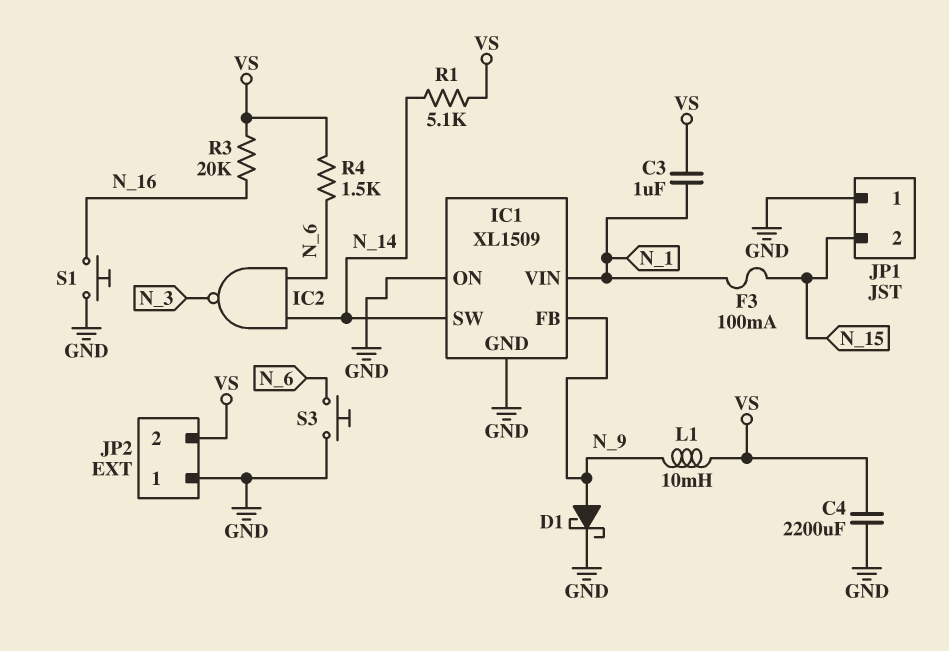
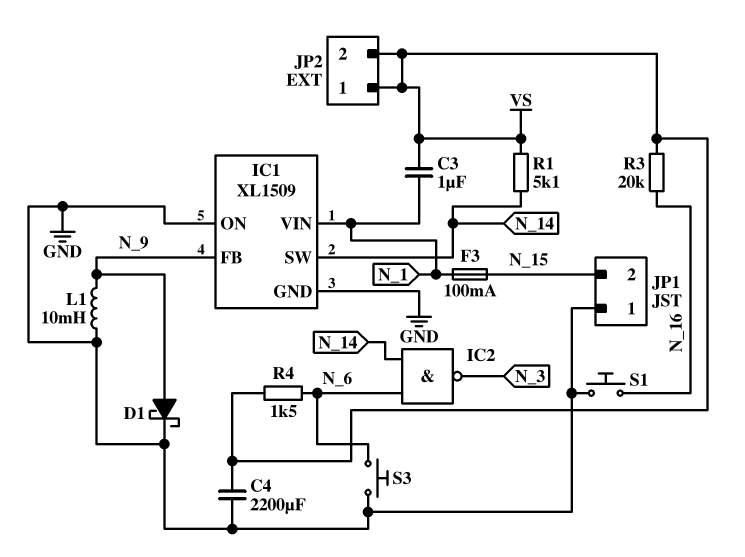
JP2 pin 1: GND -> VS
L1: 10mH (N_9, VS) -> 10mH (GND, N_9)

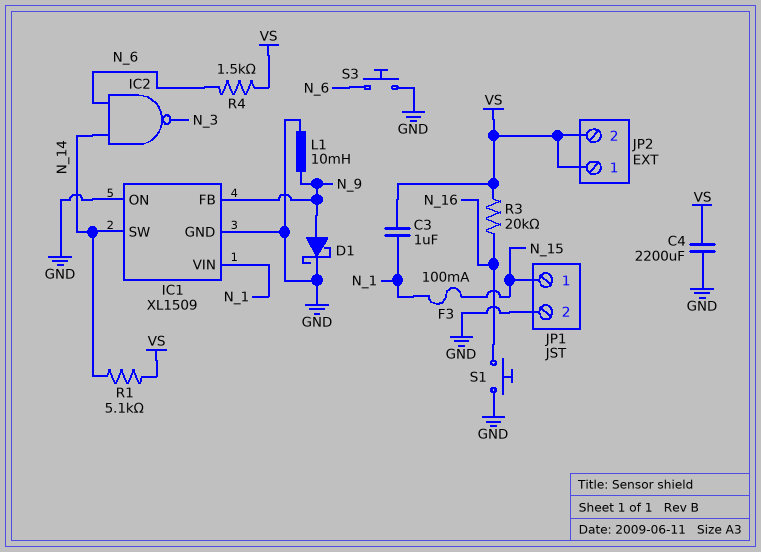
JP1 pin 1: GND -> N_15
JP1 pin 2: N_15 -> GND

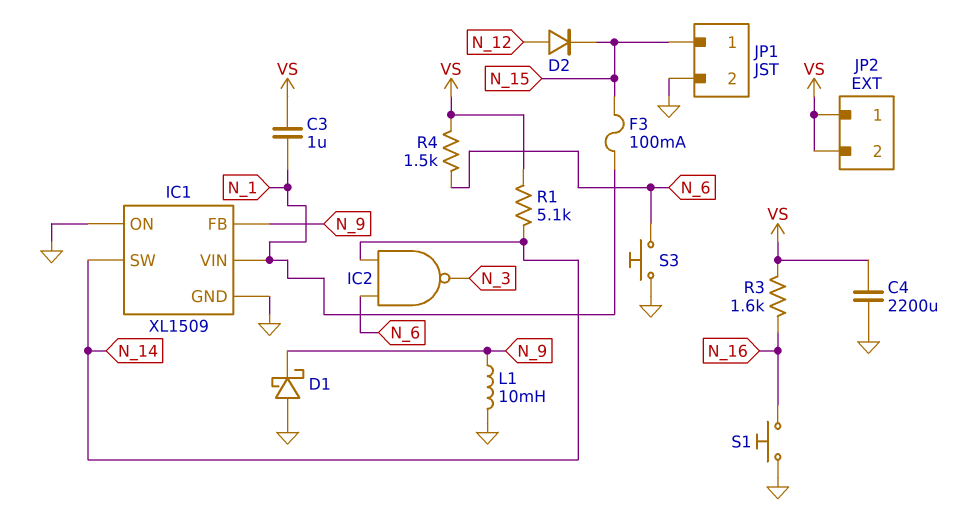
D1: schottky (A N_9, K GND) -> schottky (A GND, K N_9)
D2: none -> diode (A N_12, K N_15)
R3: 20k (N_16, VS) -> 1.6k (N_16, VS)

